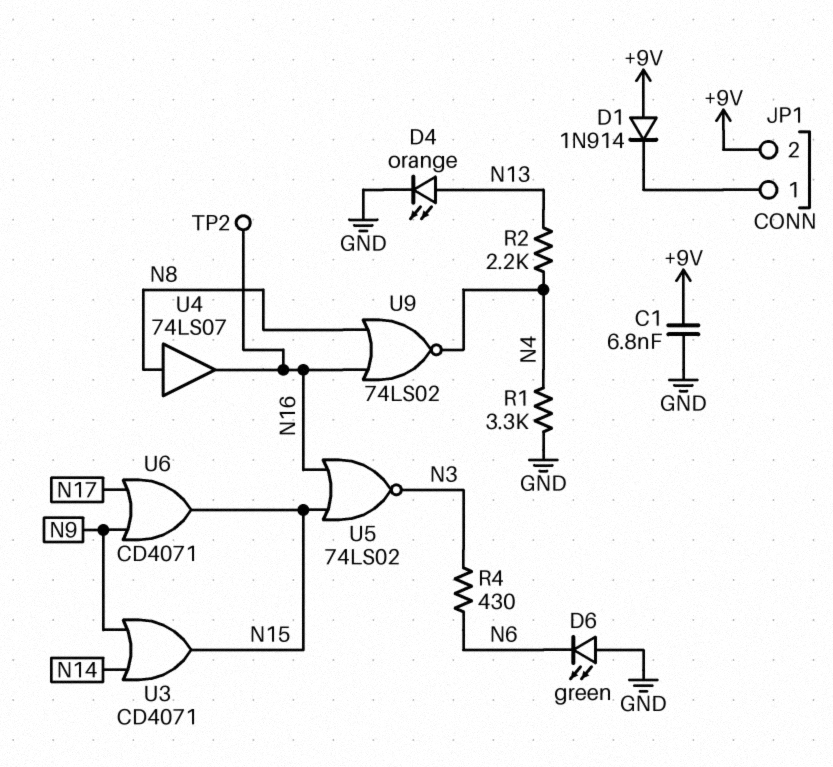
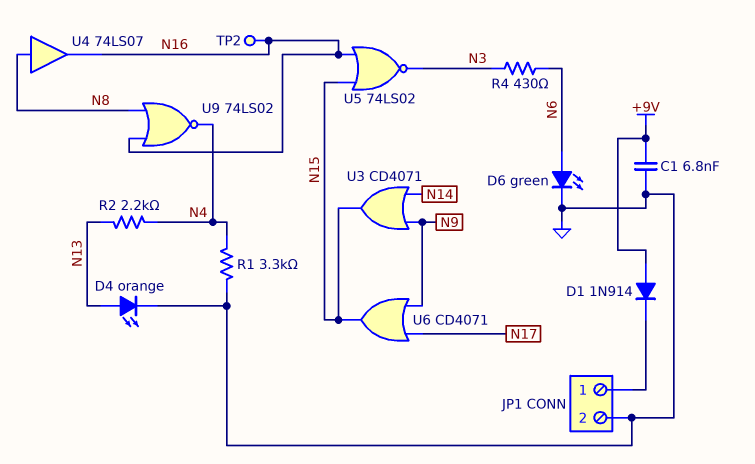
D6: LED green (A GND, K N6) -> LED green (A N6, K GND)
JP1 pin 2: +9V -> GND

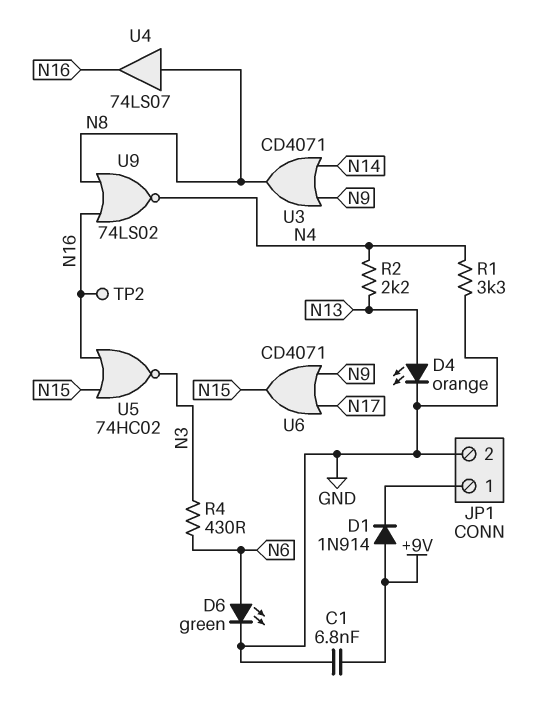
U3: OR CD4071 (in N9, in N14, out N15) -> OR CD4071 (in N9, in N14, out N8)
U5: NOR 74LS02 (in N15, in N16, out N3) -> NOR 74HC02 (in N15, in N16, out N3)

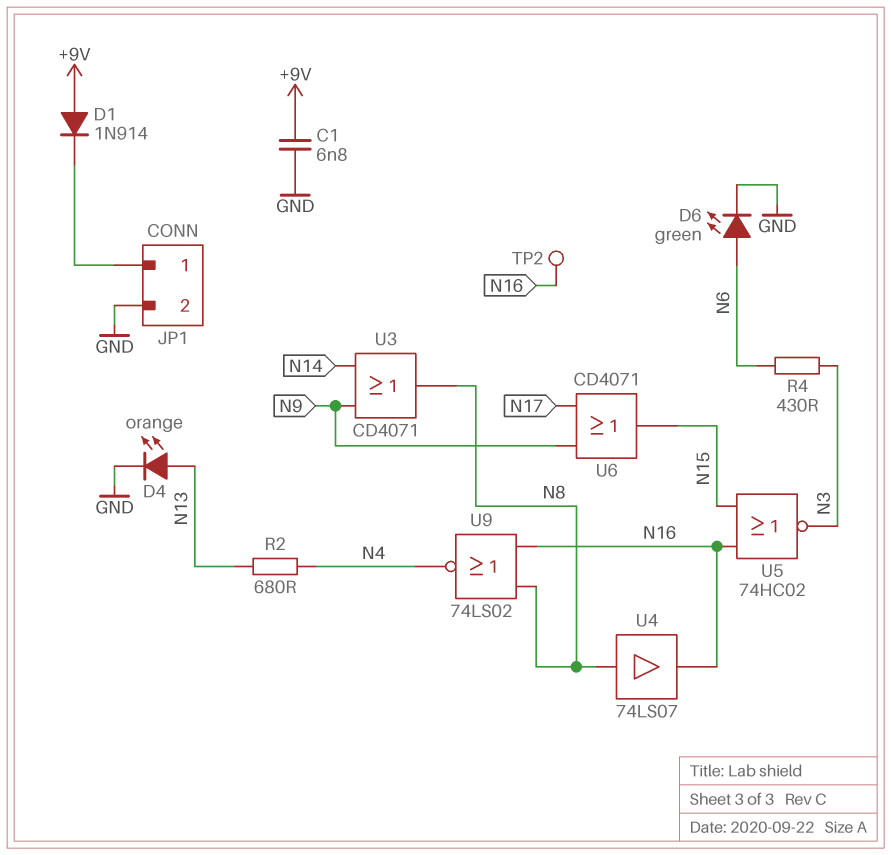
R1: 3.3k (GND, N4) -> none
R2: 2.2k (N4, N13) -> 680 (N4, N13)

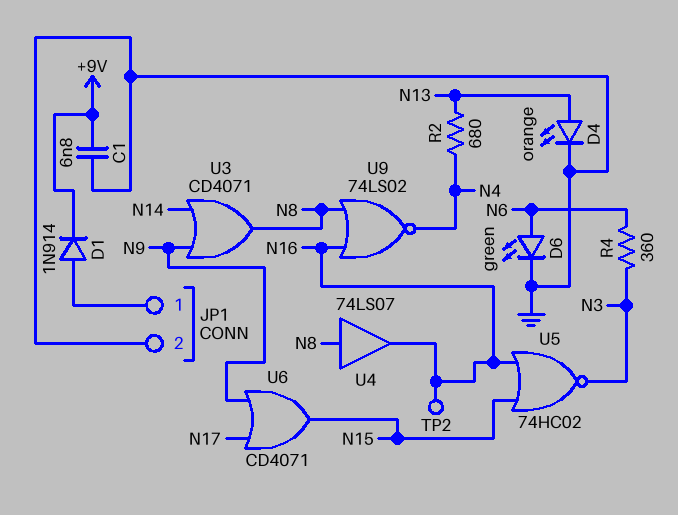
D1: diode 1N914 (A +9V, K JP1/1) -> diode 1N914 (A JP1/1, K +9V)
R4: 430 (N3, N6) -> 360 (N3, N6)

